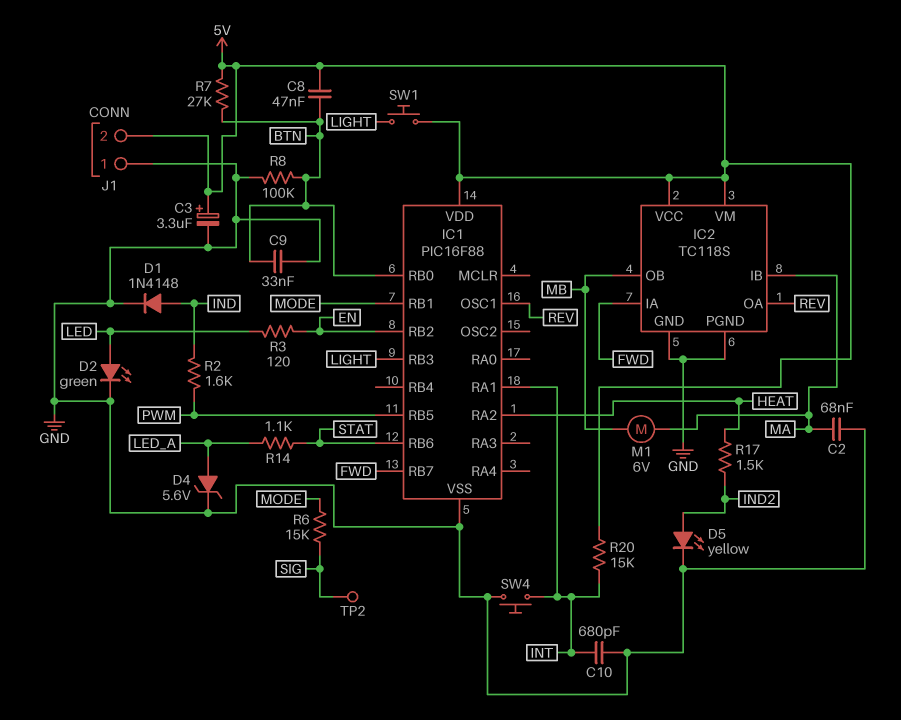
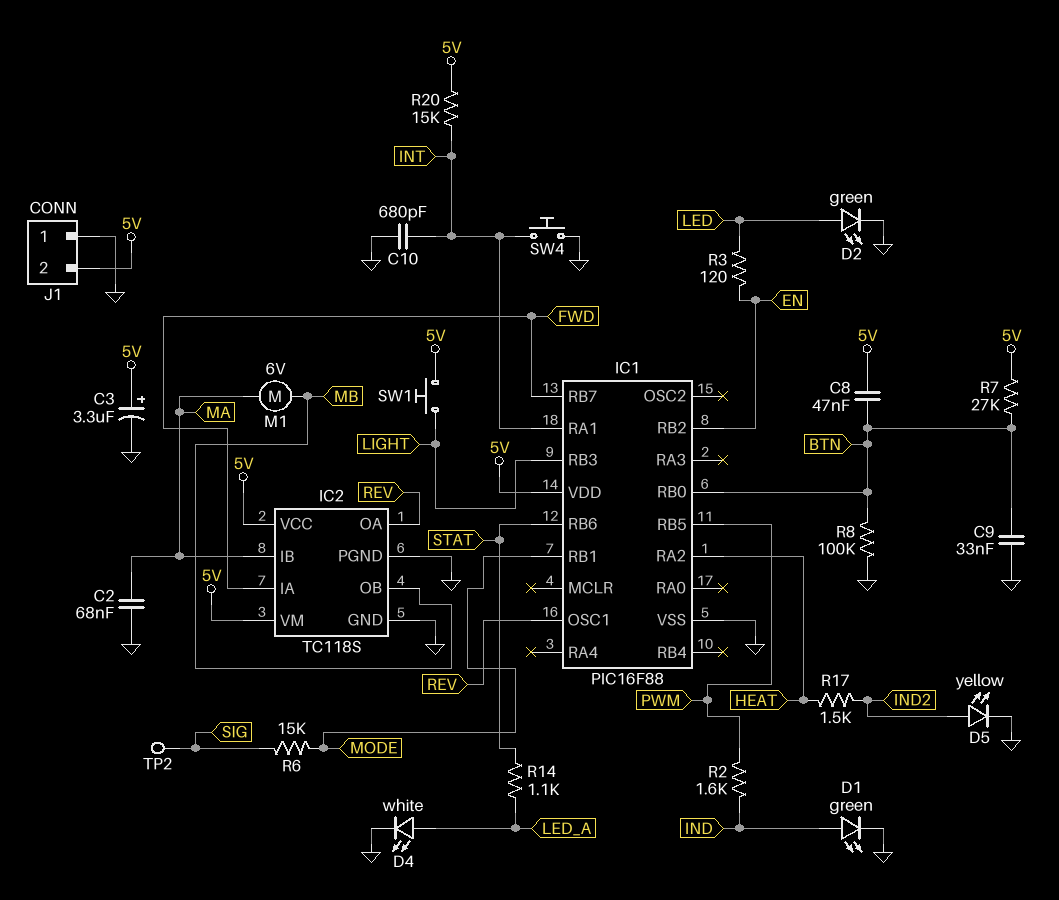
D1: diode 1N4148 (A IND, K GND) -> LED green (A IND, K GND)
D4: zener 5.6V (A LED_A, K GND) -> LED white (A LED_A, K GND)

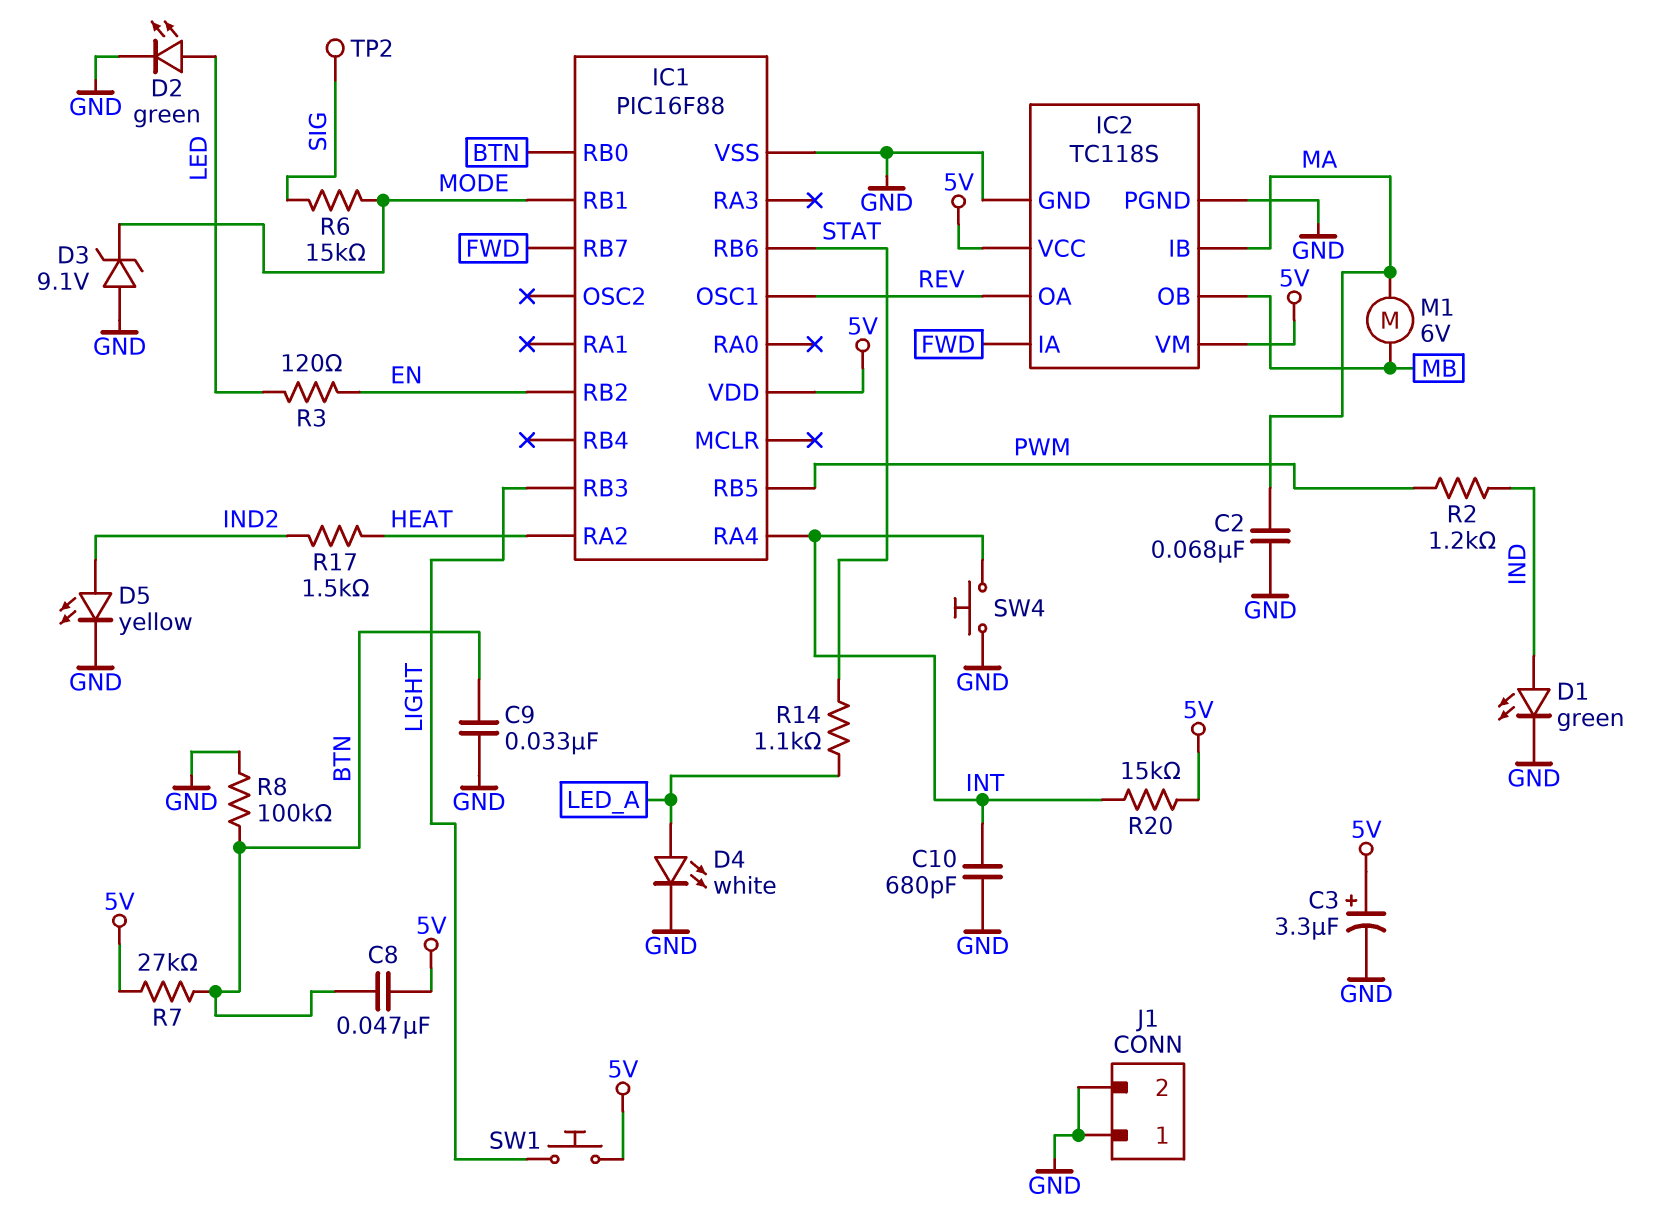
D3: none -> zener 9.1V (A GND, K MODE)
IC1 pin RA1: INT -> none
IC1 pin RA4: none -> INT
J1 pin 2: 5V -> GND
R2: 1.6k (IND, PWM) -> 1.2k (IND, PWM)

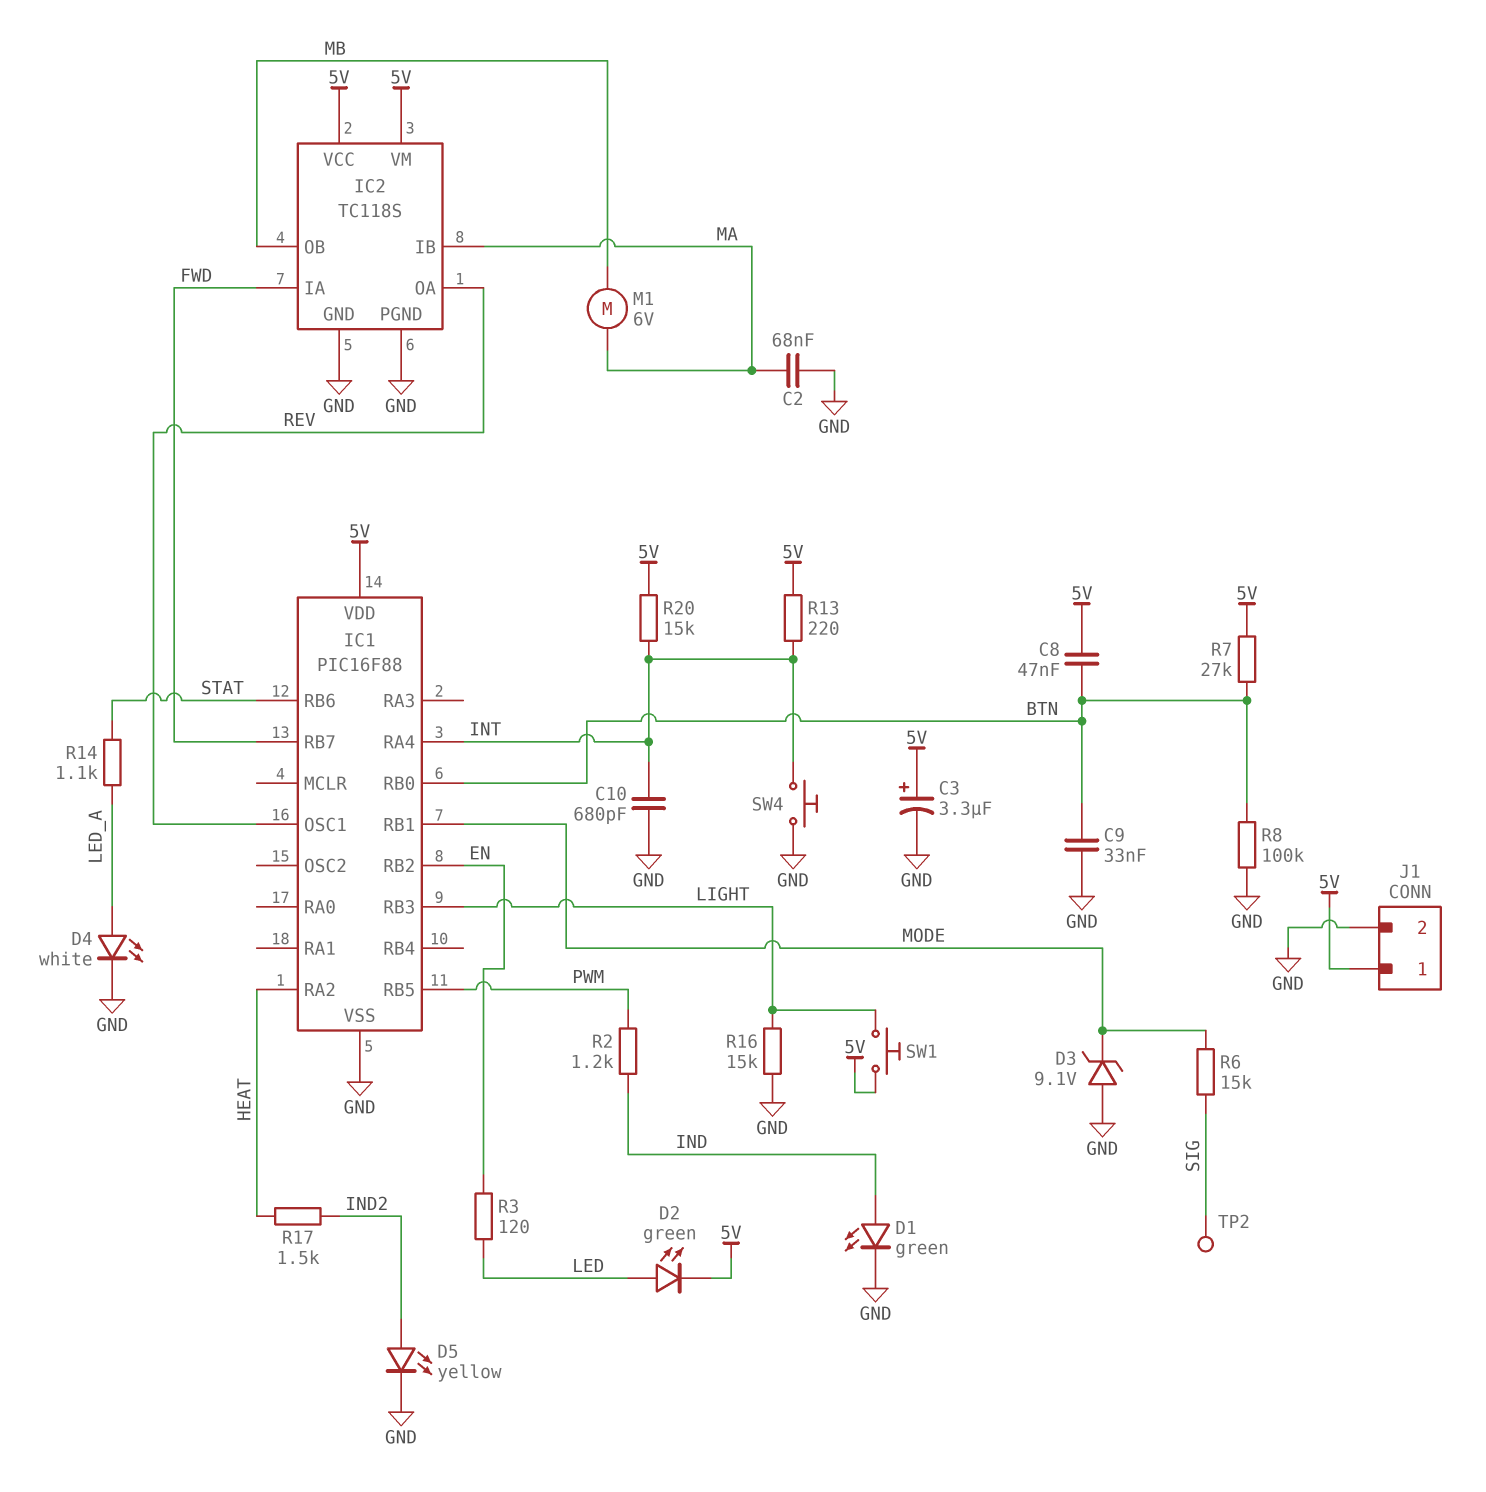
D2: LED green (A LED, K GND) -> LED green (A LED, K 5V)
J1 pin 1: GND -> 5V
R13: none -> 220 (5V, INT)
R16: none -> 15k (GND, LIGHT)

